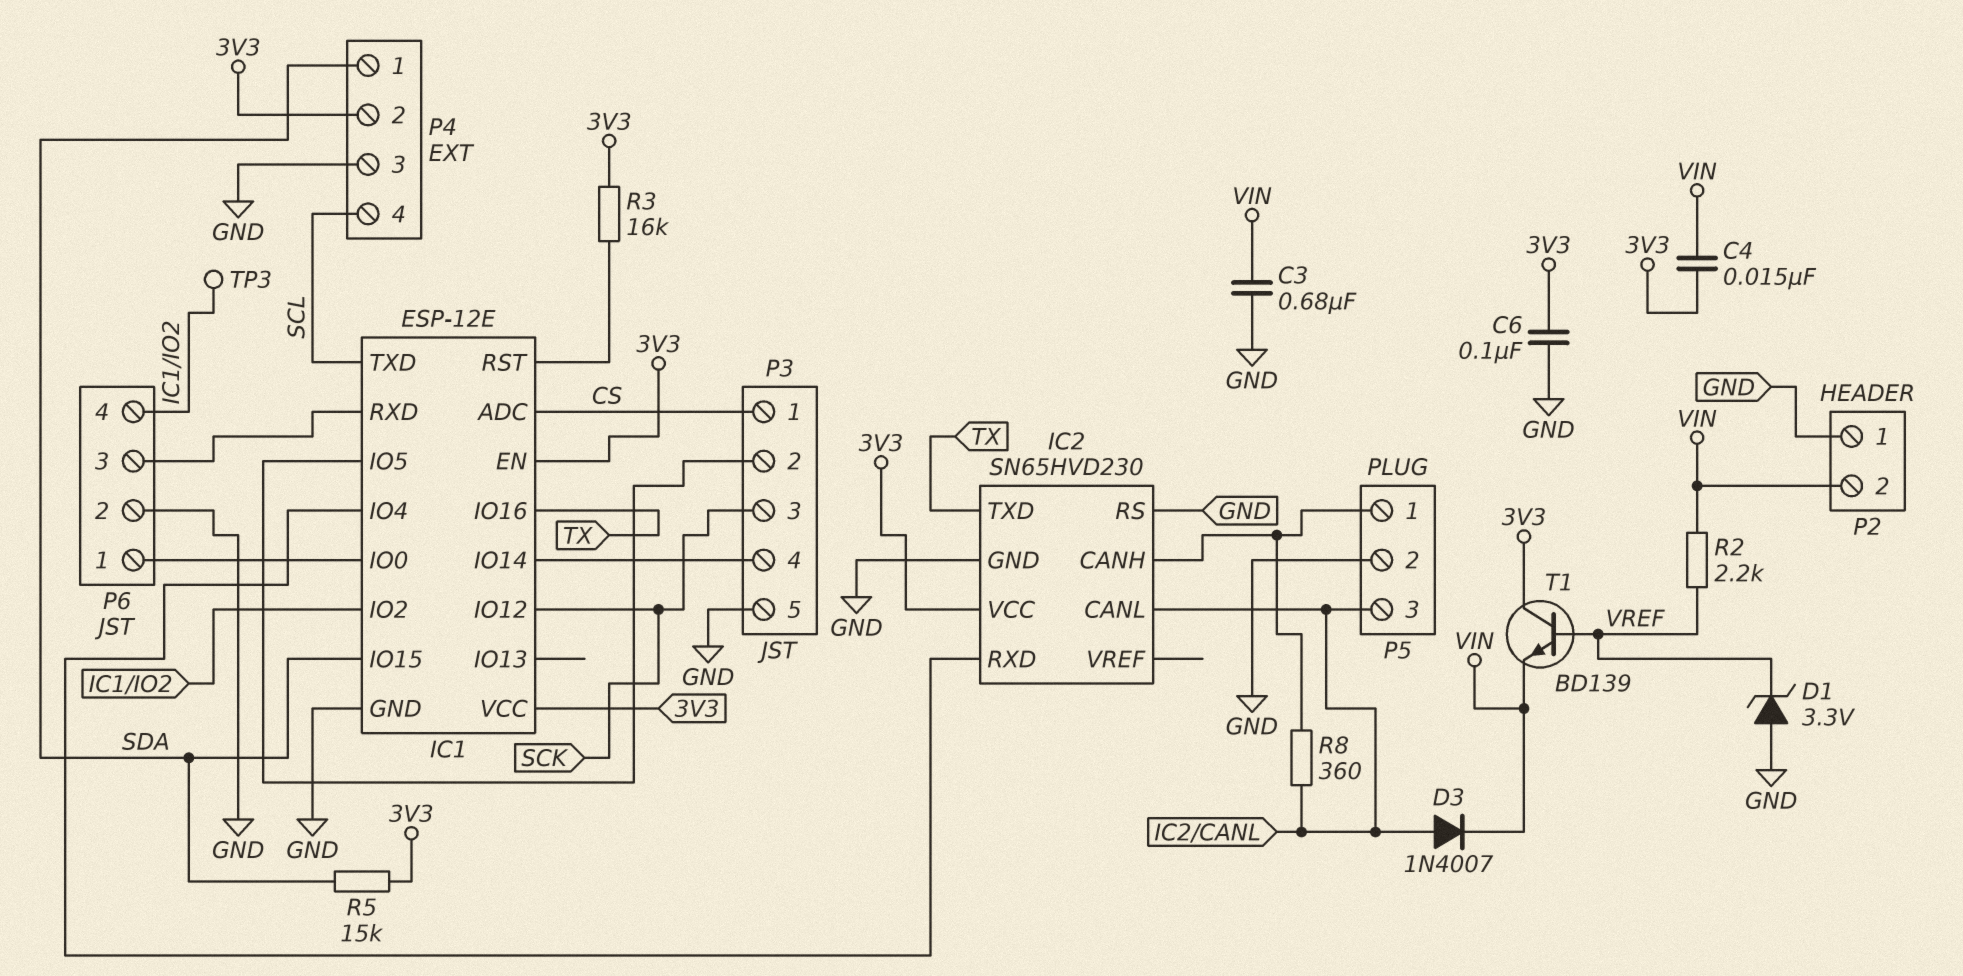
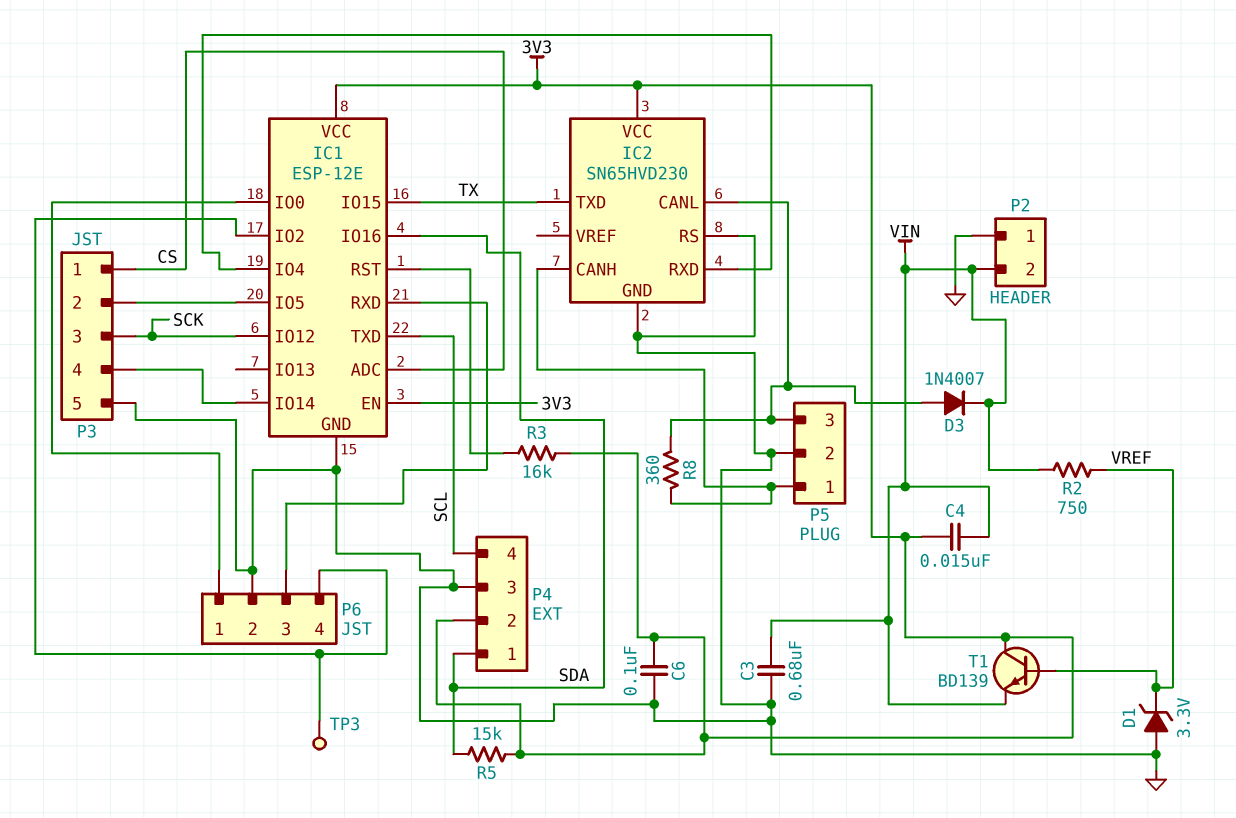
IC1 pin IO15: SDA -> TX
IC1 pin IO16: TX -> SDA
R2: 2.2k (VIN, VREF) -> 750 (VIN, VREF)

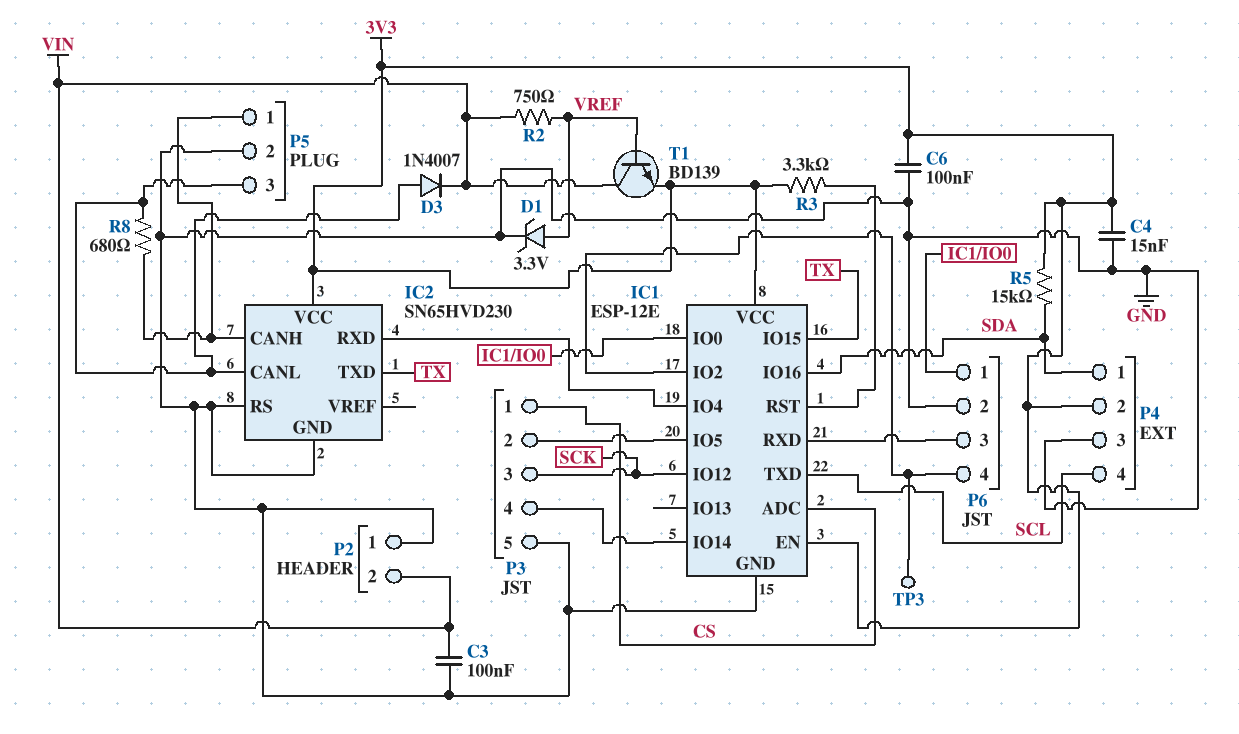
C3: 680nF (GND, VIN) -> 100nF (GND, VIN)
C4: 15nF (3V3, VIN) -> 15nF (3V3, GND)
D1: zener 3.3V (A GND, K VREF) -> zener 3.3V (A VREF, K GND)
R3: 16k (3V3, IC1/RST) -> 3.3k (3V3, IC1/RST)
R8: 360 (IC2/CANH, IC2/CANL) -> 680 (IC2/CANH, IC2/CANL)
T1: NPN BD139 (B VREF, C 3V3, E VIN) -> NPN BD139 (B VREF, C VIN, E 3V3)

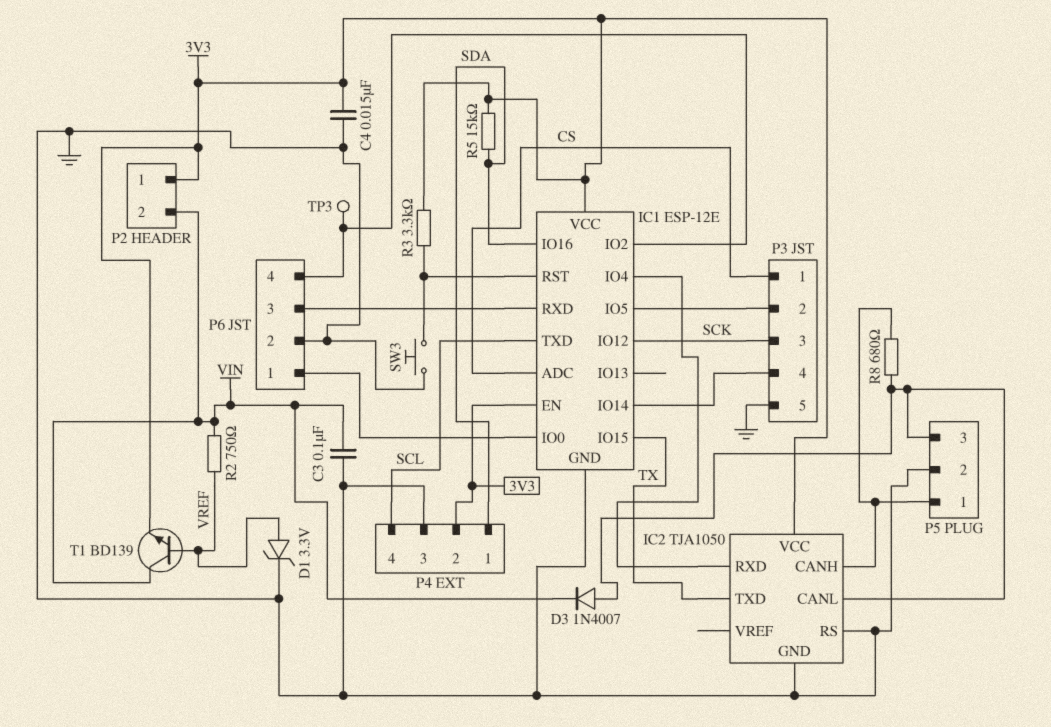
C6: 100nF (3V3, GND) -> none
IC2: SN65HVD230 -> TJA1050
P2 pin 1: GND -> 3V3
SW3: none -> button (GND, IC1/RST)

